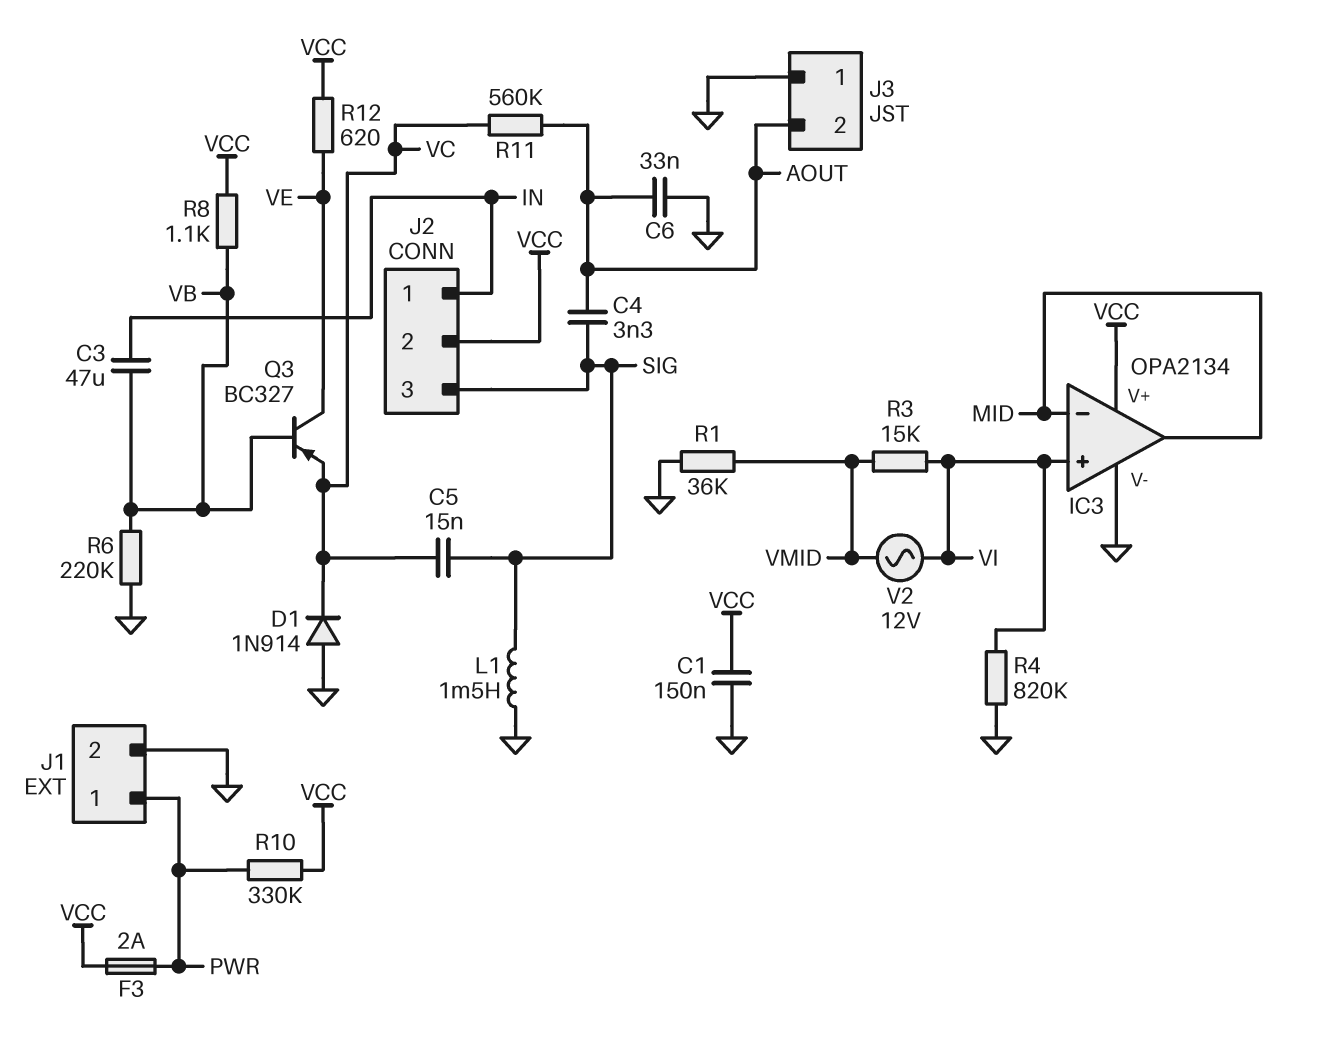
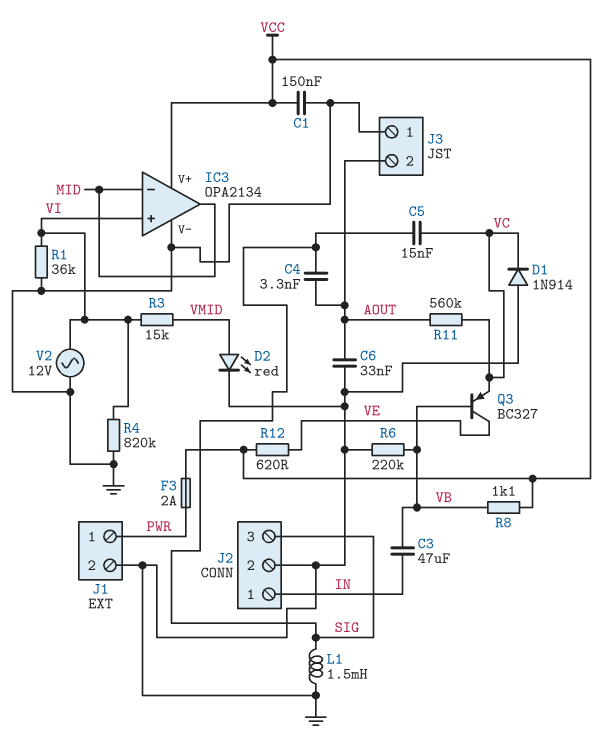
D2: none -> LED red (A VMID, K GND)
J2 pin 2: VCC -> GND
R1: 36k (GND, VMID) -> 36k (GND, VI)
R10: 330k (PWR, VCC) -> none
V2: AC 12V (VI, VMID) -> AC 12V (GND, VI)

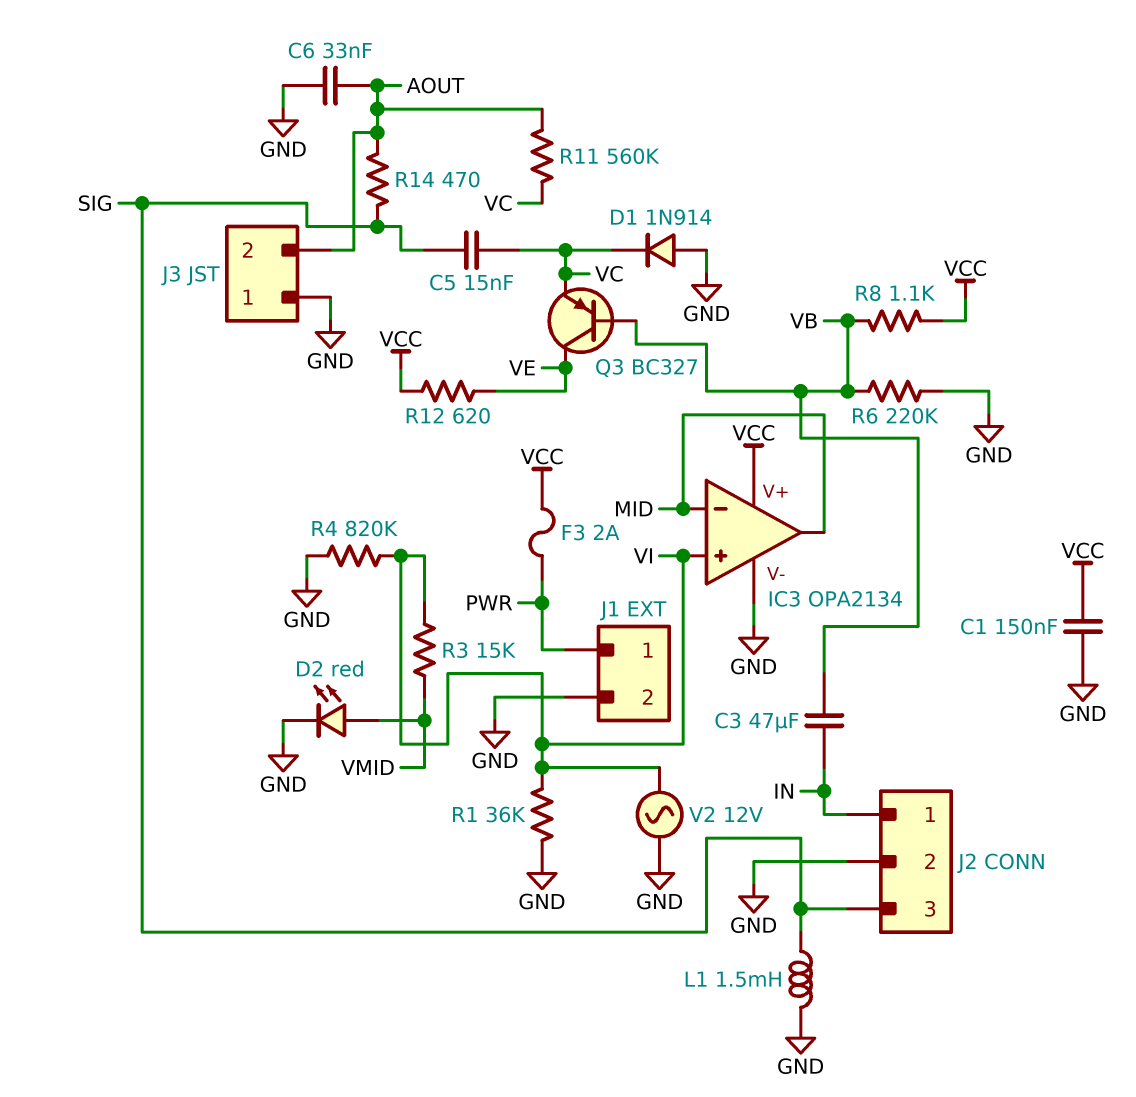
C4: 3.3nF (AOUT, SIG) -> none
R14: none -> 470 (AOUT, SIG)

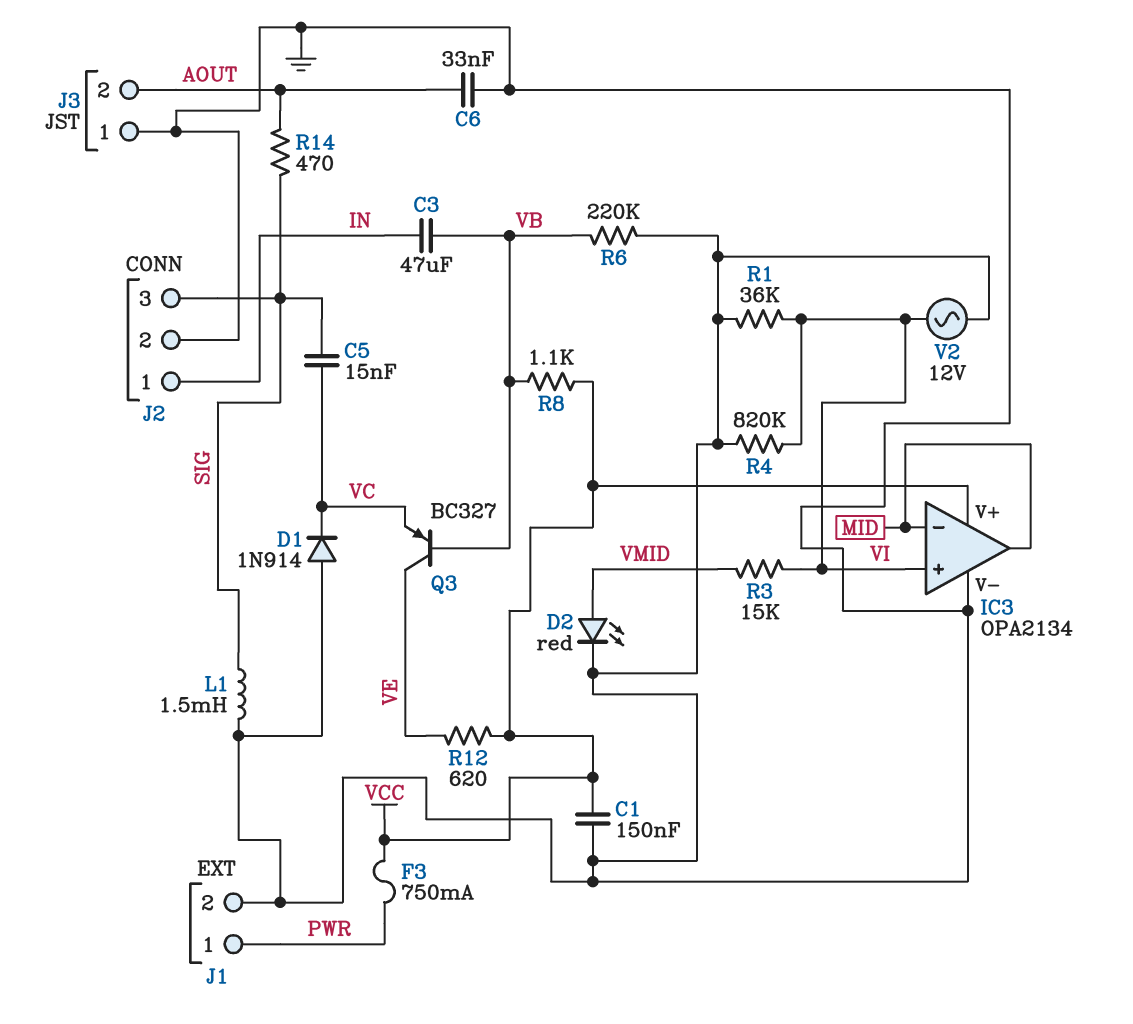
F3: 2A (PWR, VCC) -> 750mA (PWR, VCC)
R11: 560k (AOUT, VC) -> none

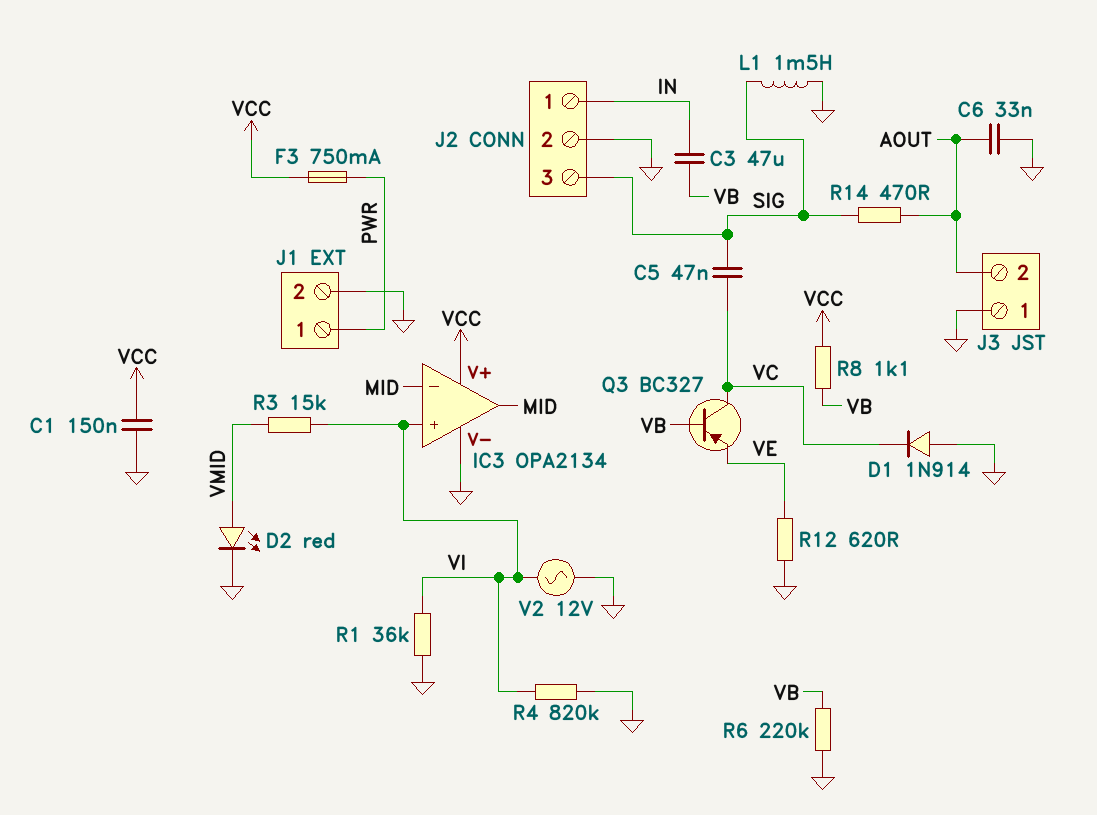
C5: 15nF (SIG, VC) -> 47nF (SIG, VC)
Q3: PNP BC327 (B VB, C VE, E VC) -> PNP BC327 (B VB, C VC, E VE)
R12: 620 (VCC, VE) -> 620 (GND, VE)

